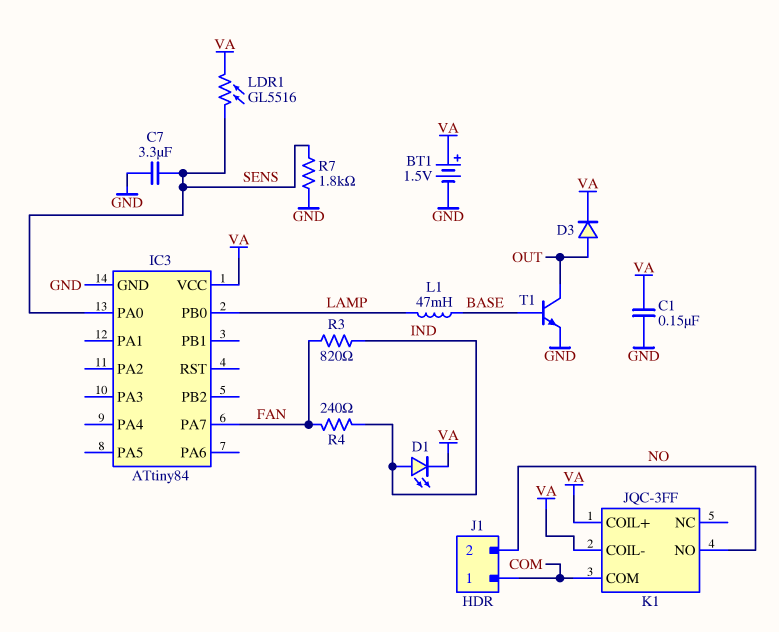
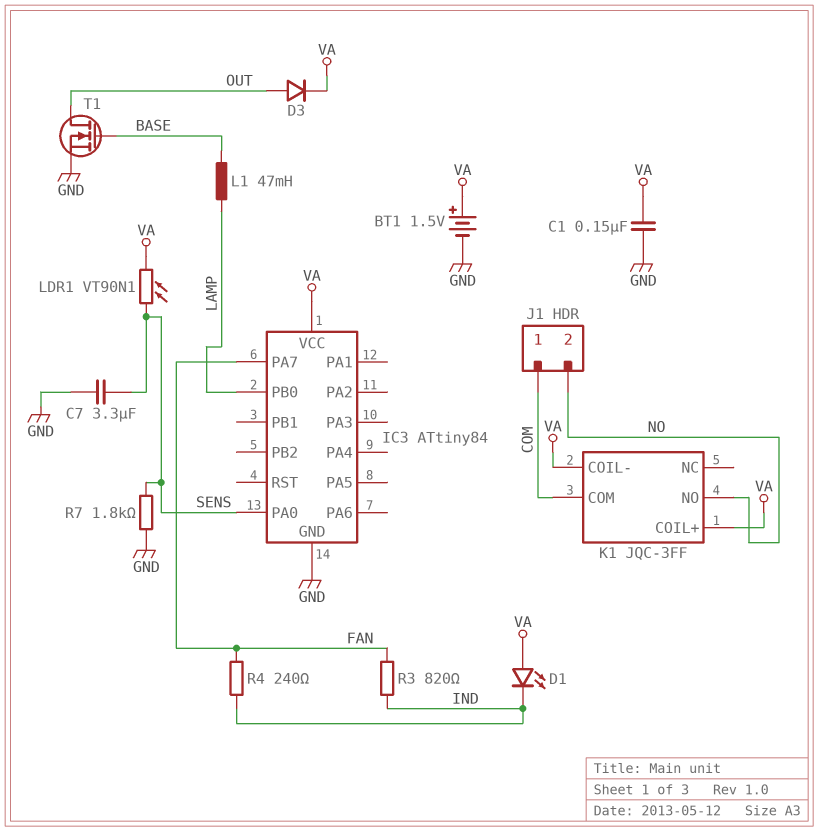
D1: LED (A IND, K VA) -> LED (A VA, K IND)
LDR1: GL5516 (SENS, VA) -> VT90N1 (SENS, VA)
T1: NPN (B BASE, C OUT, E GND) -> NMOS (G BASE, D OUT, S GND)

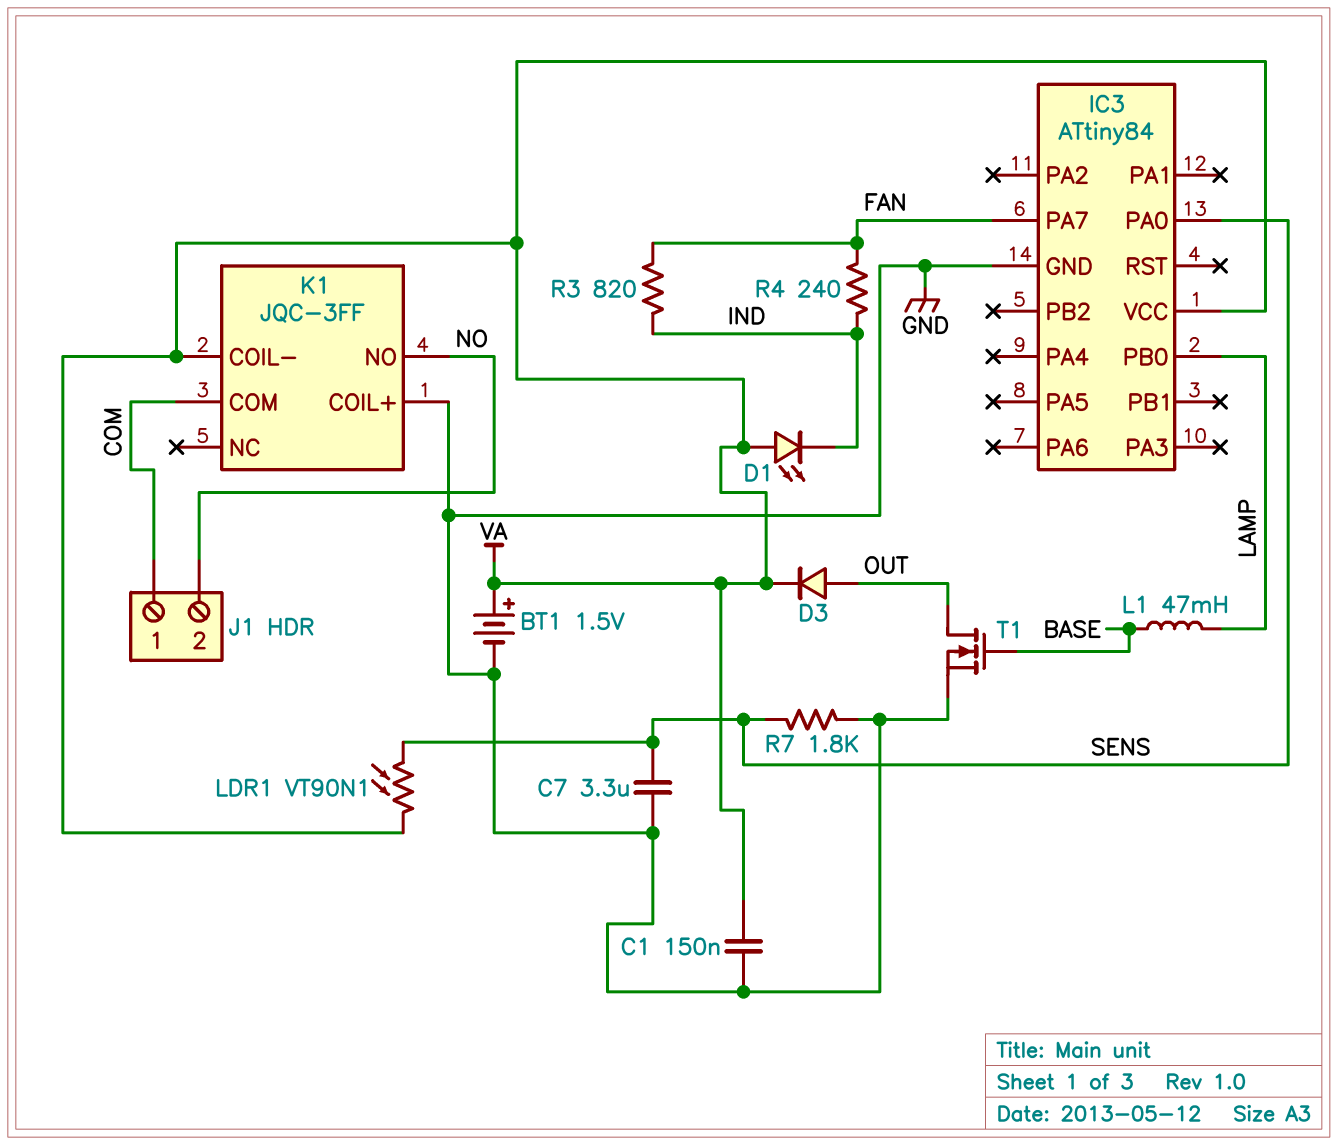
K1 pin COIL+: VA -> GND

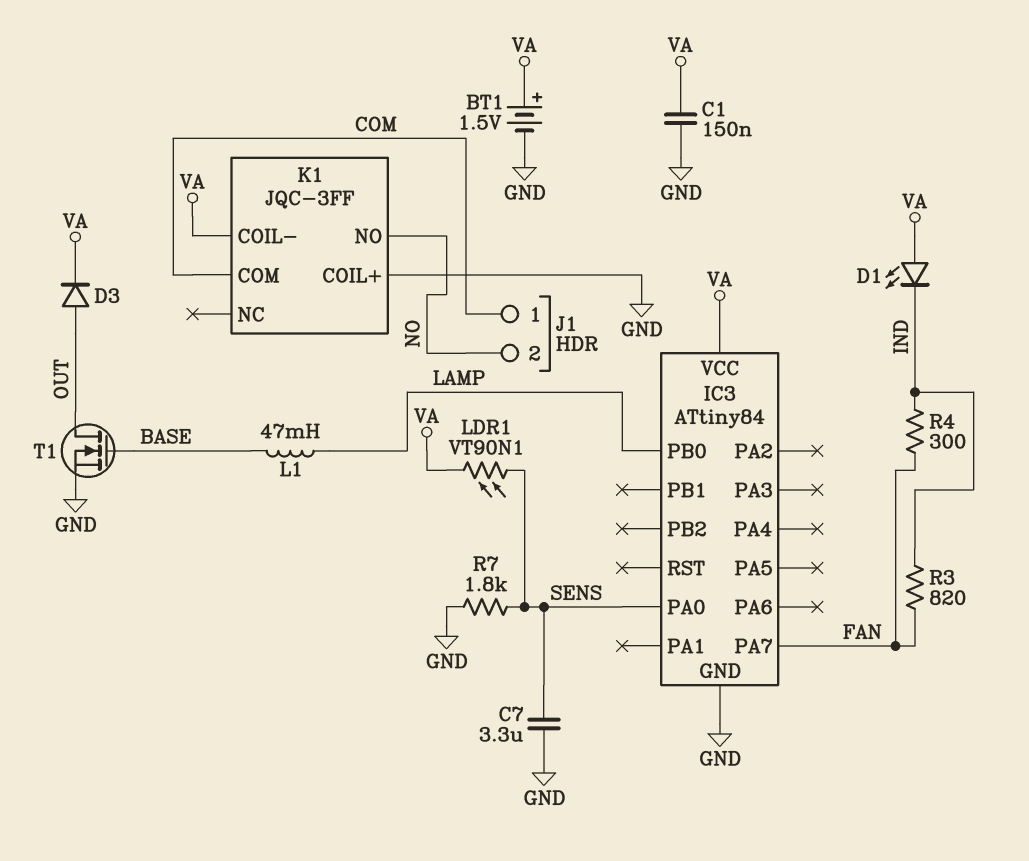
R4: 240 (FAN, IND) -> 300 (FAN, IND)

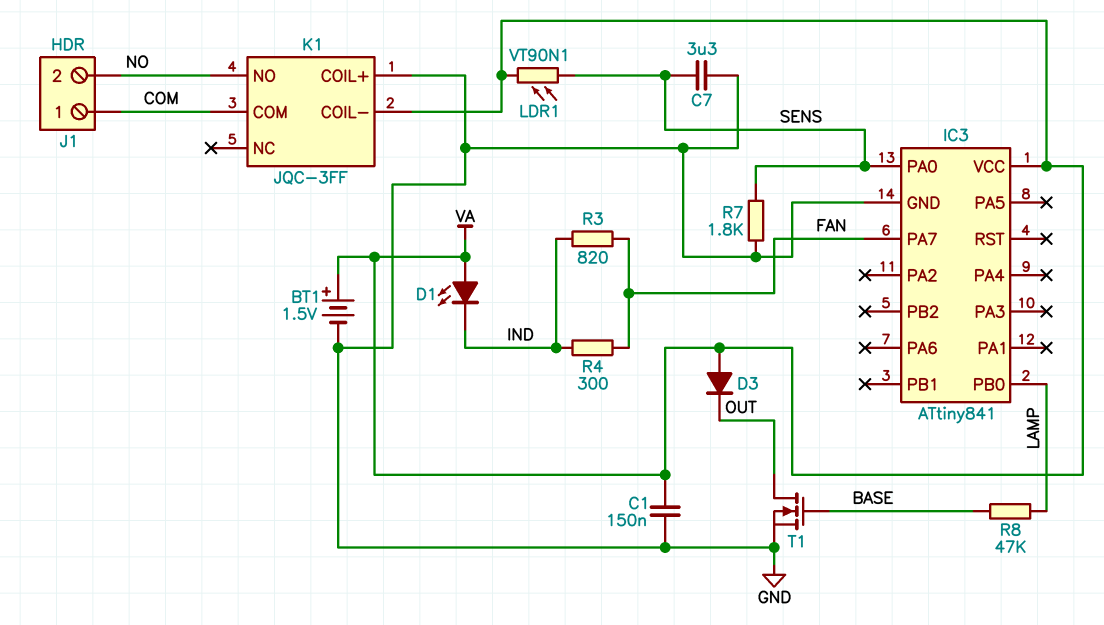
D3: diode (A OUT, K VA) -> diode (A VA, K OUT)
IC3: ATtiny84 -> ATtiny841
L1: 47mH (BASE, LAMP) -> none
R8: none -> 47k (BASE, LAMP)

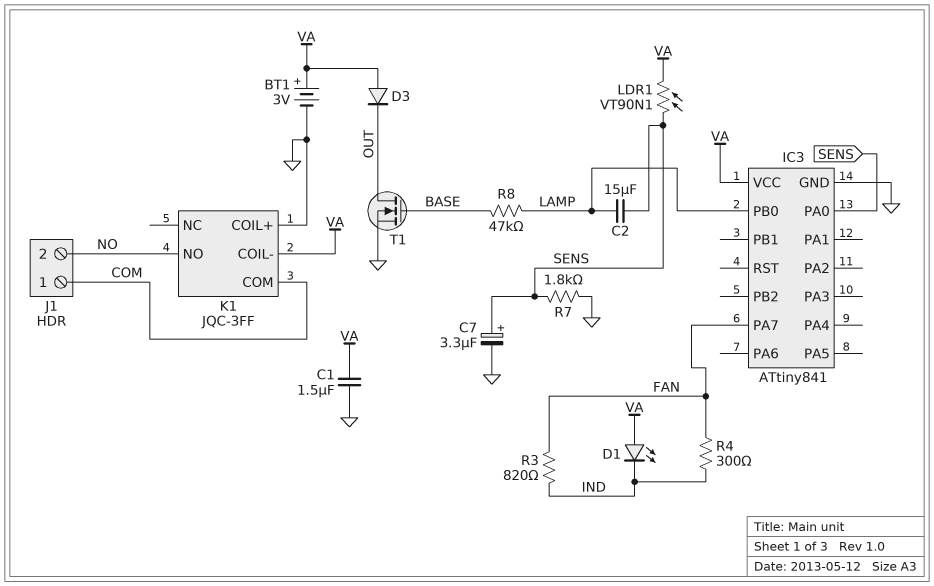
BT1: 1.5V (plus VA, minus GND) -> 3V (plus VA, minus GND)
C1: 150nF (GND, VA) -> 1.5uF (GND, VA)
C2: none -> 15uF (LAMP, SENS)
C7: 3.3uF (GND, SENS) -> 3.3uF (plus SENS, minus GND)

